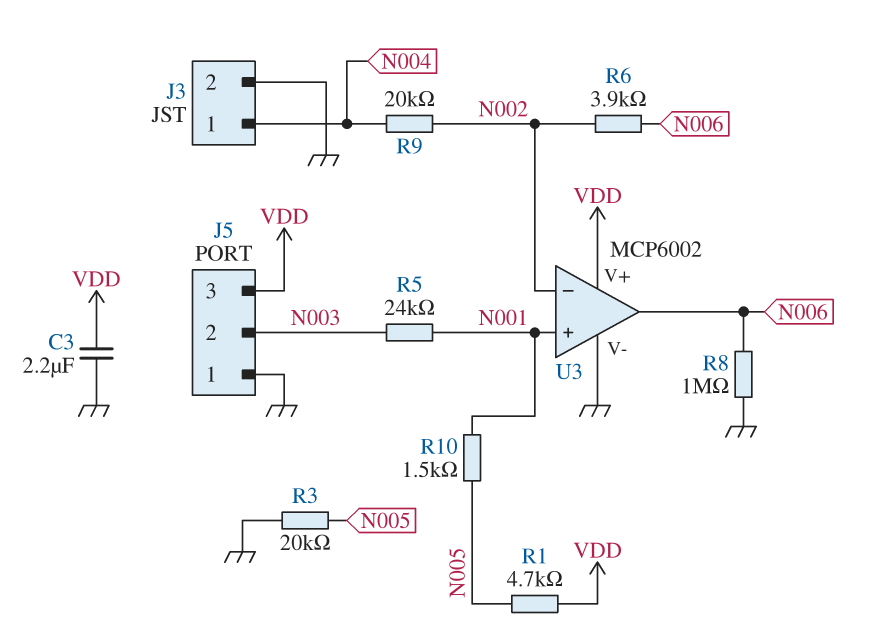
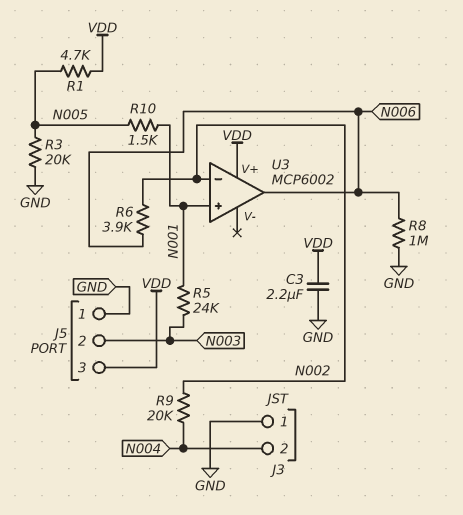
J3 pin 1: N004 -> GND
J3 pin 2: GND -> N004
U3 pin V-: GND -> none

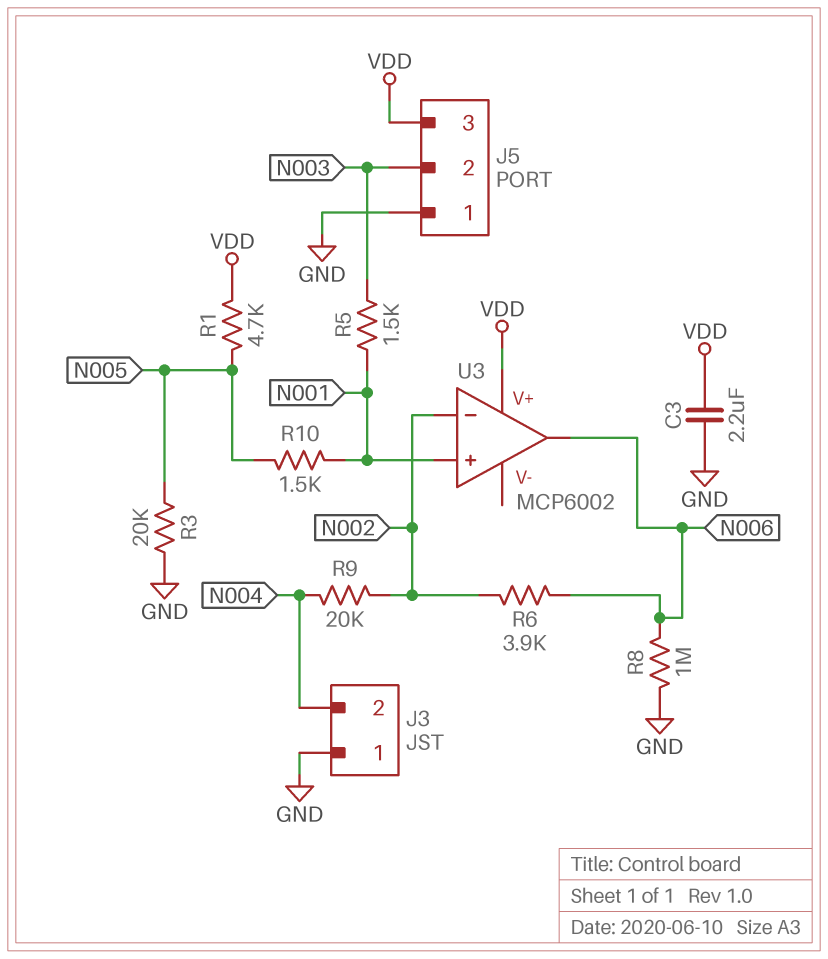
R5: 24k (N001, N003) -> 1.5k (N001, N003)

